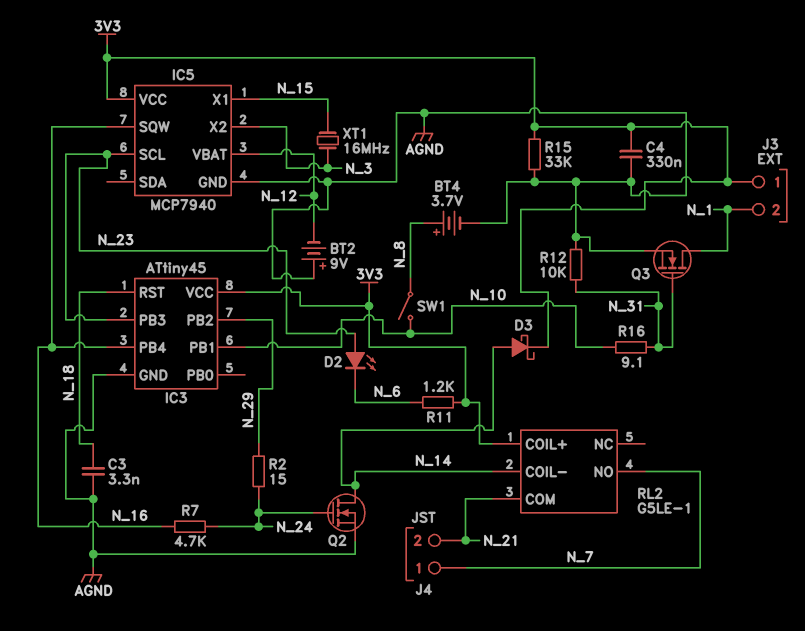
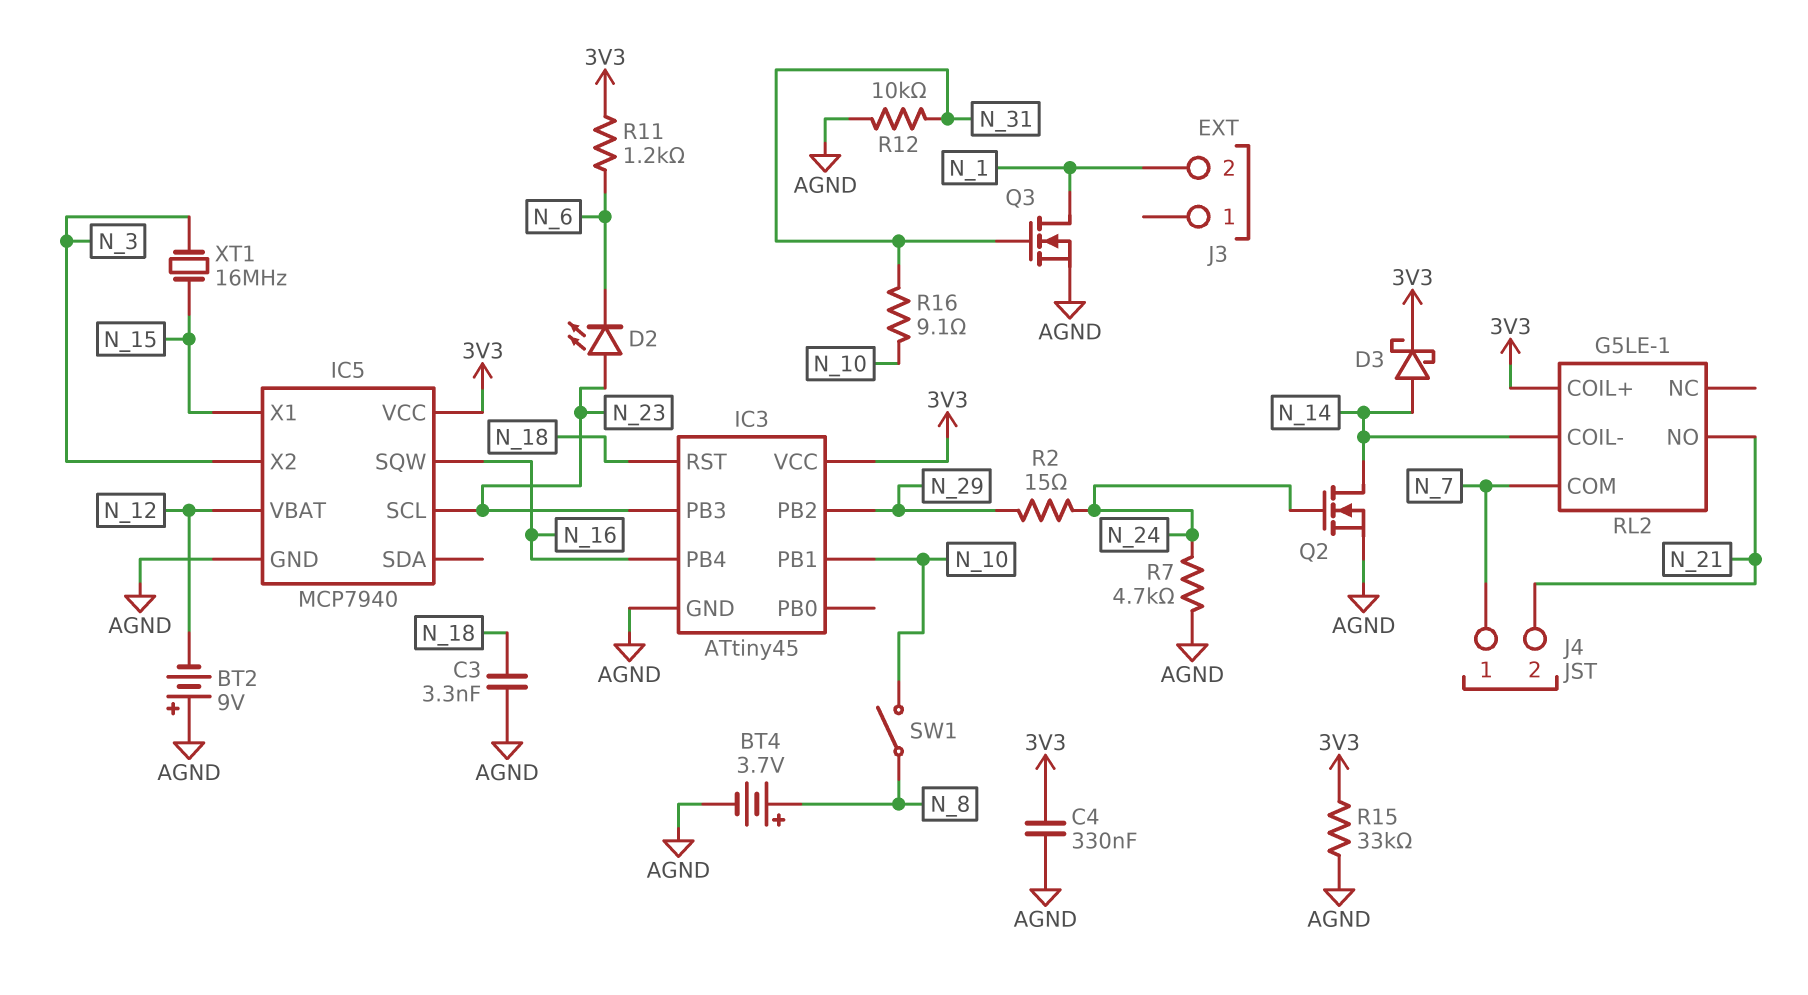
J3 pin 1: 3V3 -> none
R7: 4.7k (N_16, N_24) -> 4.7k (AGND, N_24)
RL2 pin COM: N_21 -> N_7
RL2 pin NO: N_7 -> N_21

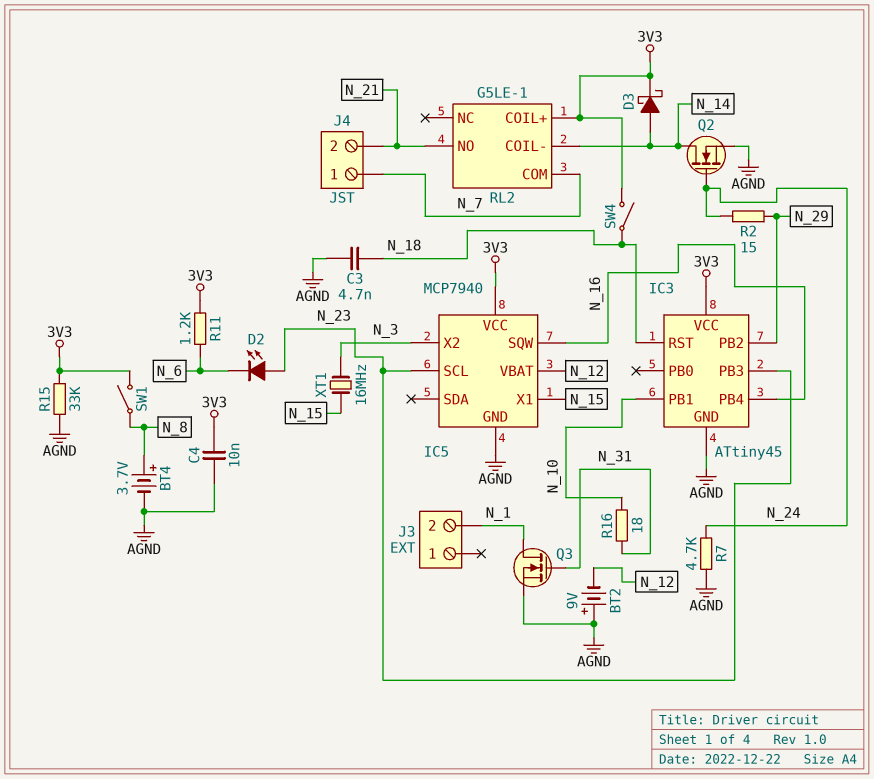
C3: 3.3nF (AGND, N_18) -> 4.7nF (AGND, N_18)
C4: 330nF (3V3, AGND) -> 10nF (3V3, AGND)
R12: 10k (AGND, N_31) -> none
R16: 9.1 (N_10, N_31) -> 18 (N_10, N_31)
SW1: switch (N_8, N_10) -> switch (3V3, N_8)
SW4: none -> switch (3V3, N_18)

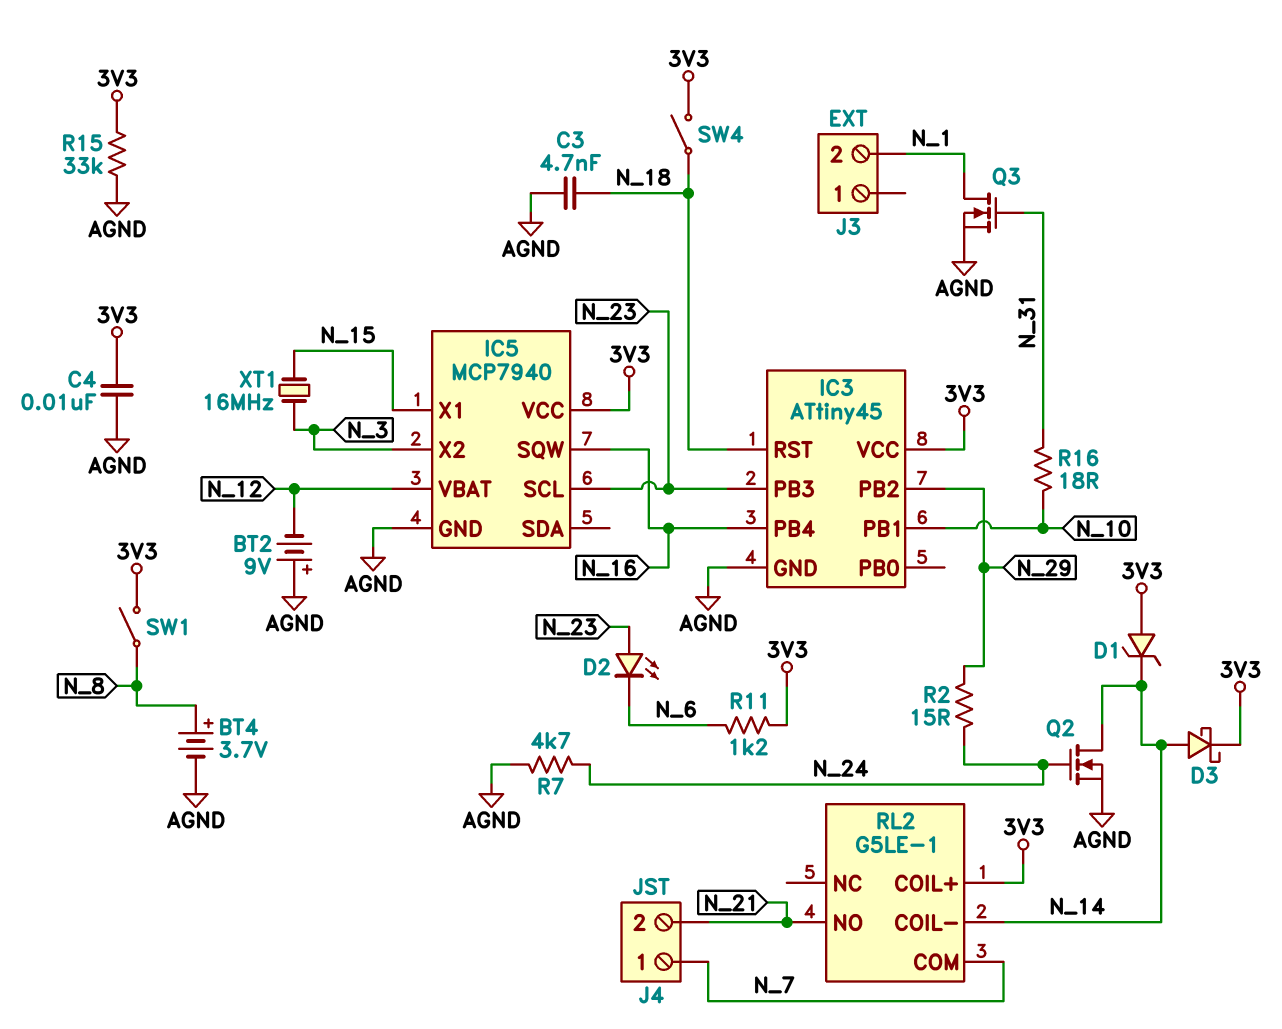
D1: none -> zener (A 3V3, K N_14)

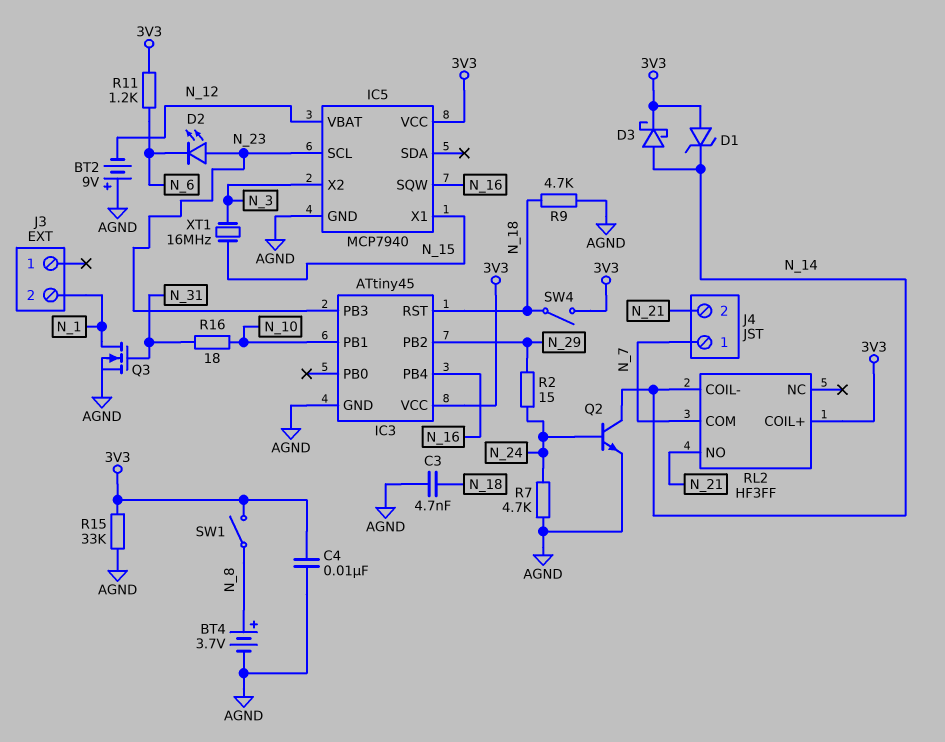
Q2: NMOS (G N_24, D N_14, S AGND) -> NPN (B N_24, C N_14, E AGND)
R9: none -> 4.7k (AGND, N_18)
RL2: G5LE-1 -> HF3FF

